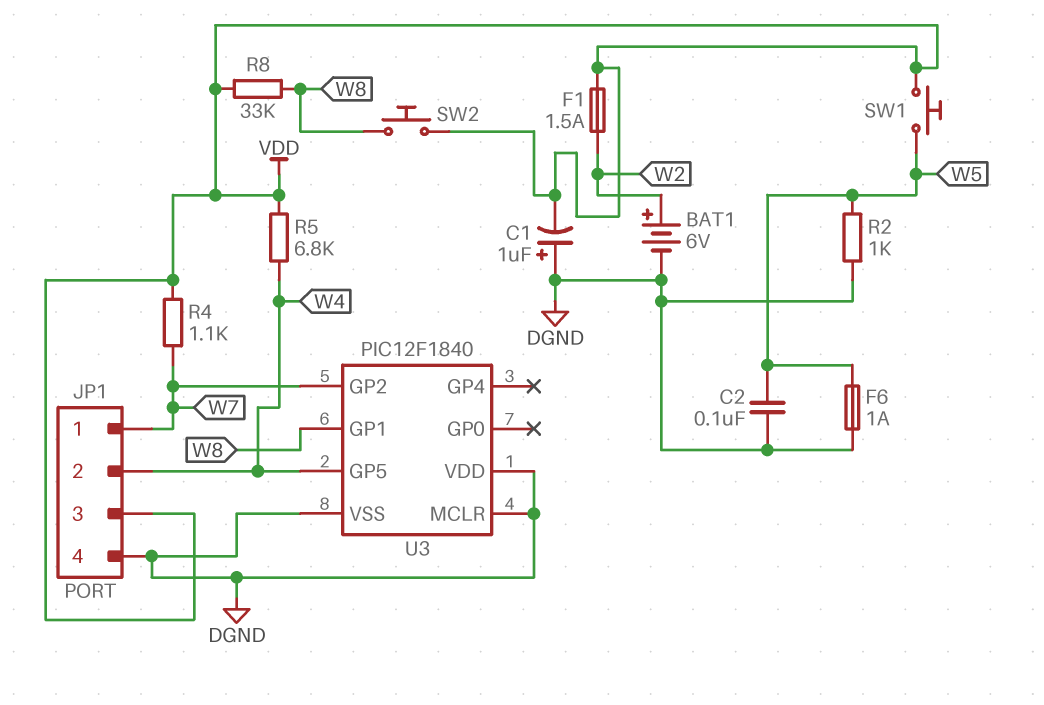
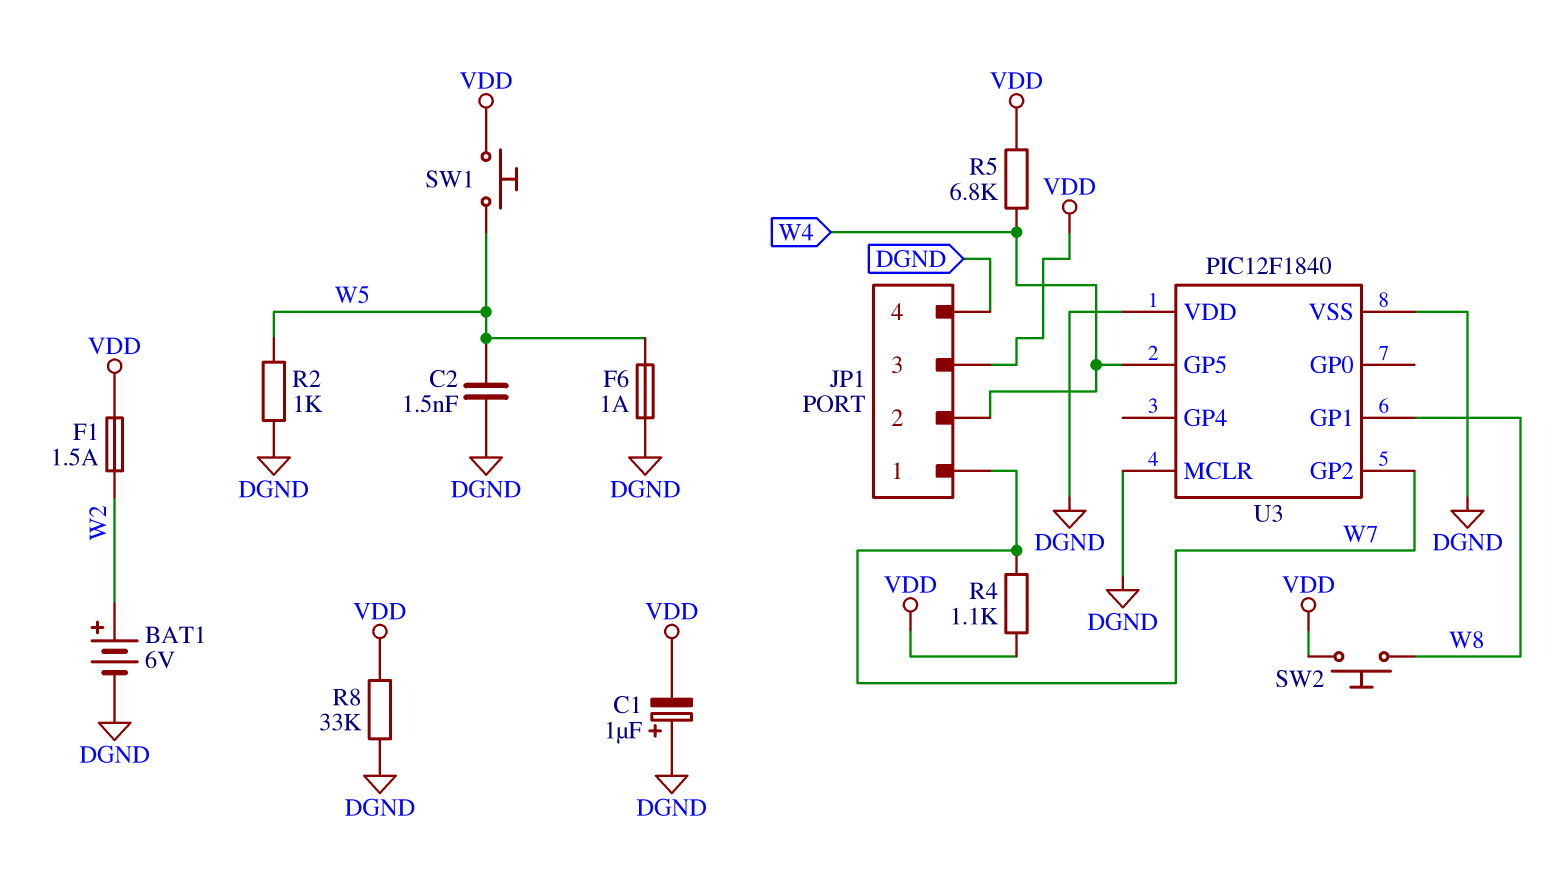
C2: 100nF (DGND, W5) -> 1.5nF (DGND, W5)
R8: 33k (VDD, W8) -> 33k (DGND, VDD)

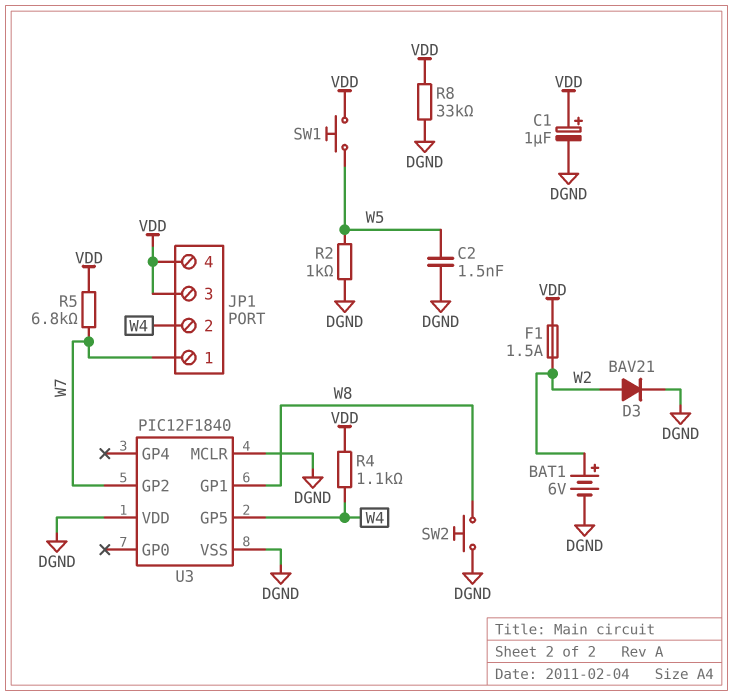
C1: 1uF (plus DGND, minus VDD) -> 1uF (plus VDD, minus DGND)
D3: none -> diode BAV21 (A W2, K DGND)
F6: 1A (DGND, W5) -> none
JP1 pin 4: DGND -> VDD
R4: 1.1k (VDD, W7) -> 1.1k (VDD, W4)
R5: 6.8k (VDD, W4) -> 6.8k (VDD, W7)
SW2: button (VDD, W8) -> button (DGND, W8)

